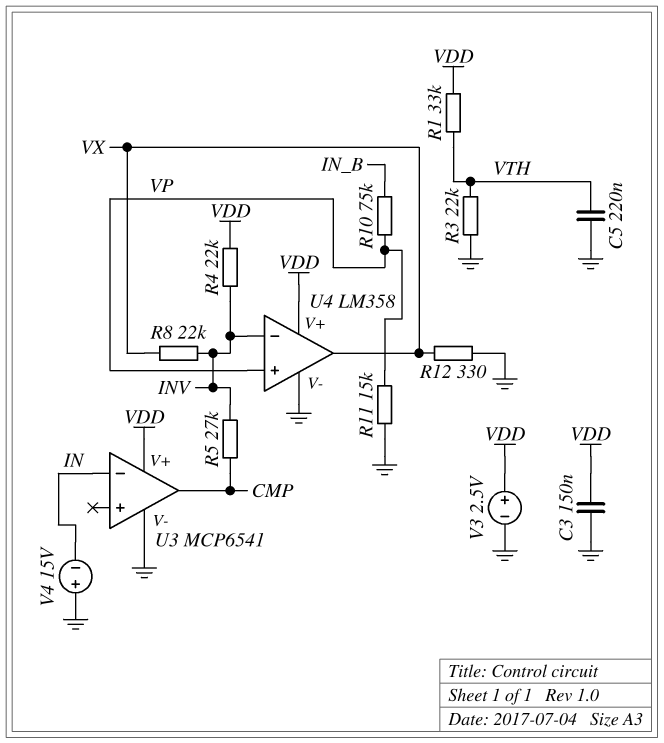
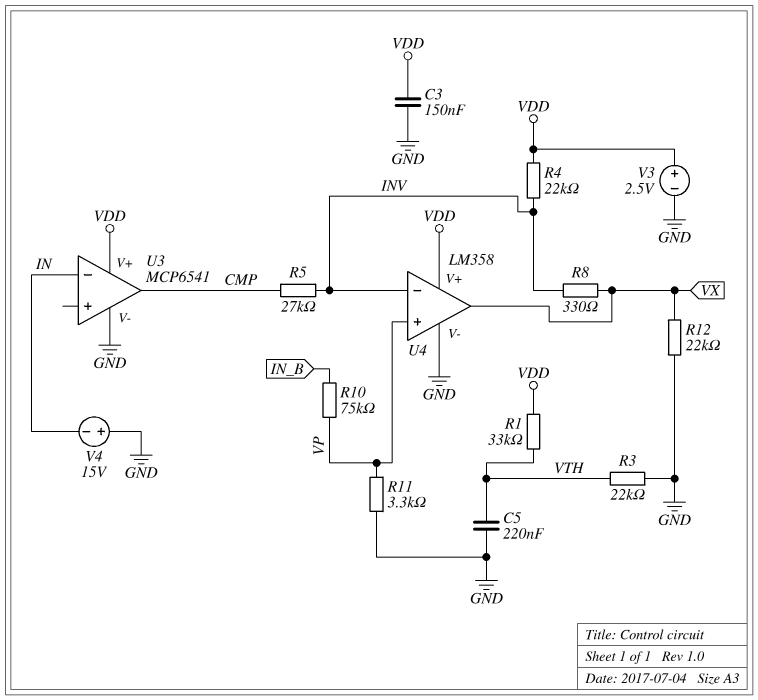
R8: 22k (INV, VX) -> 330 (INV, VX)
R11: 15k (GND, VP) -> 3.3k (GND, VP)
R12: 330 (GND, VX) -> 22k (GND, VX)

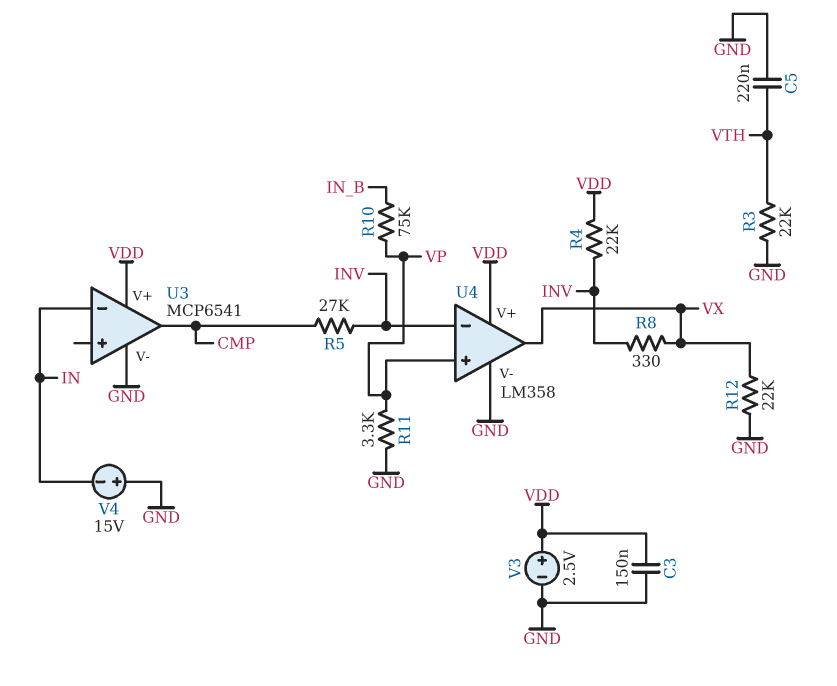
R1: 33k (VDD, VTH) -> none

